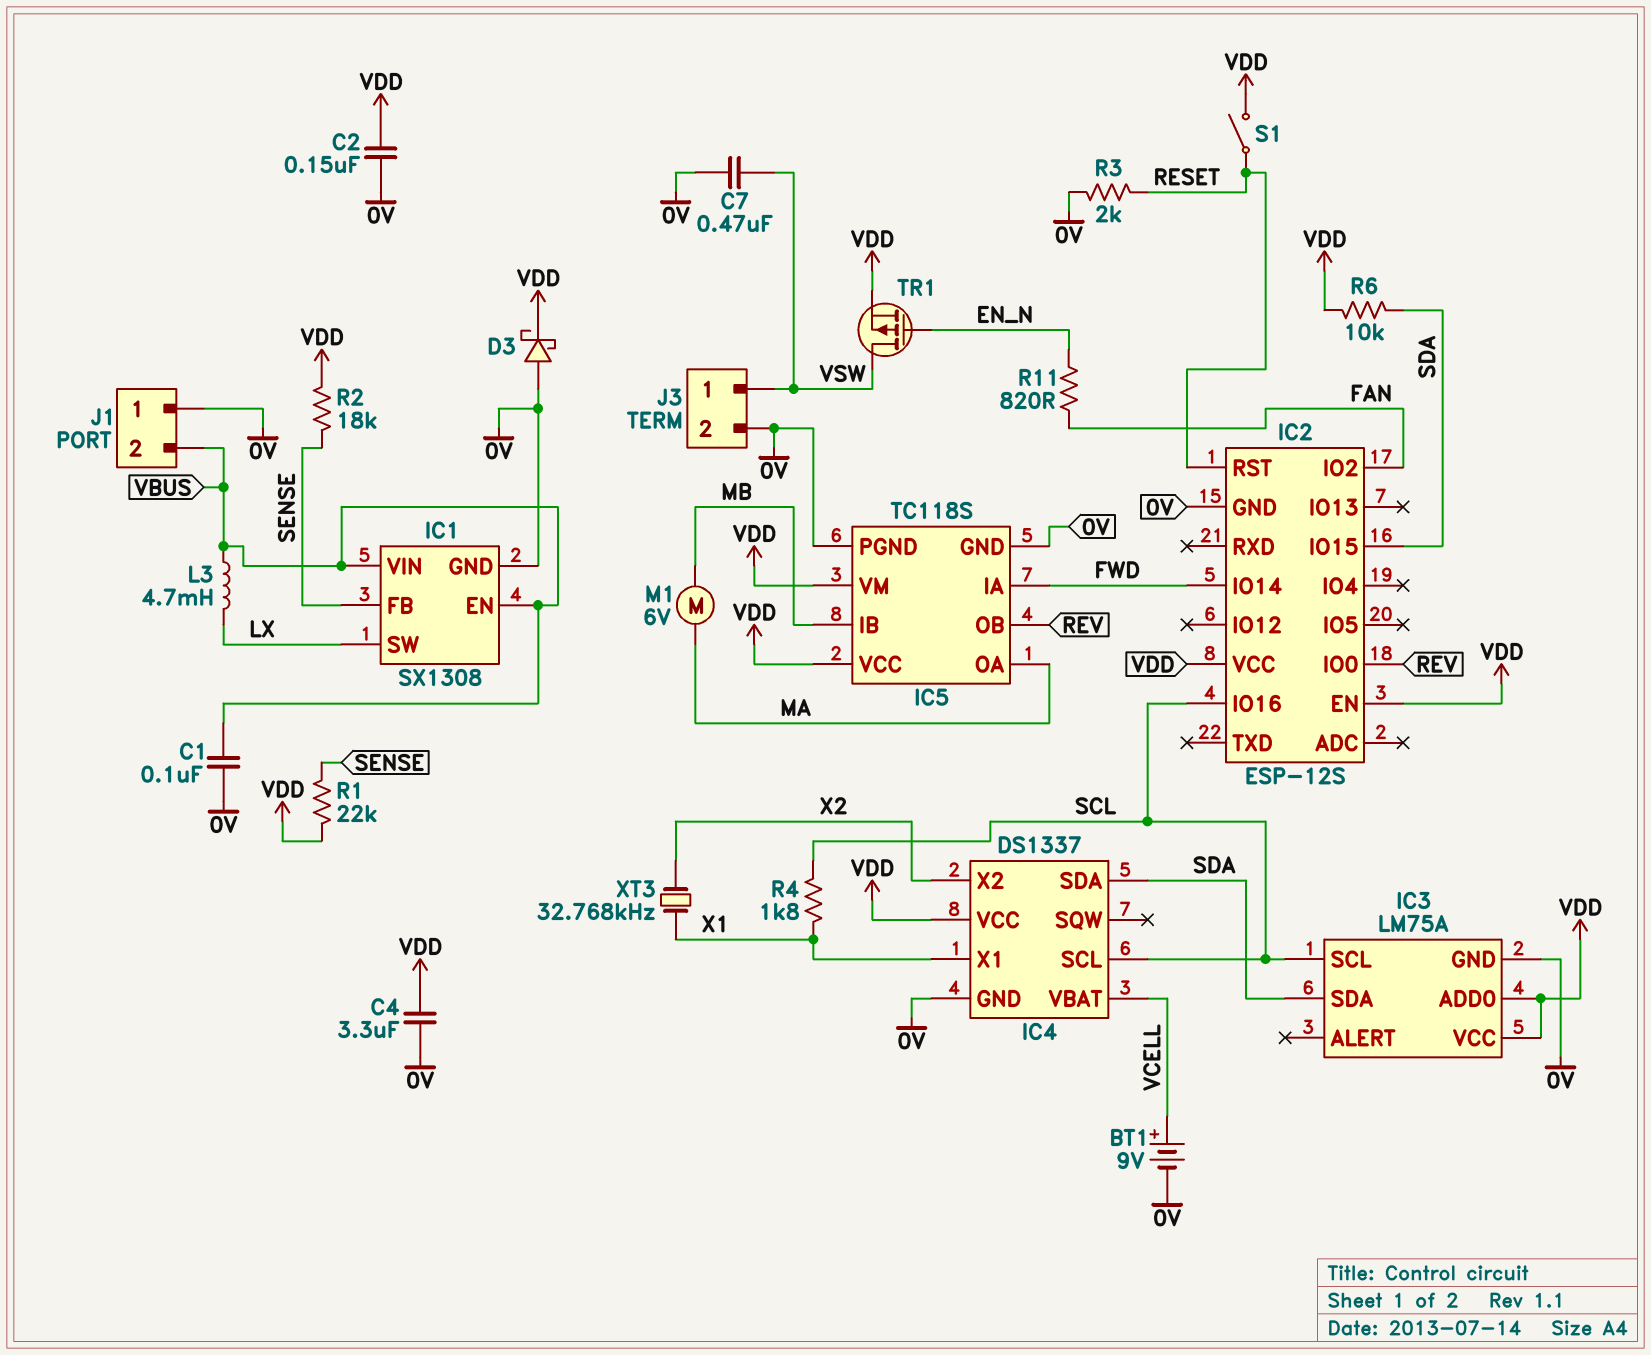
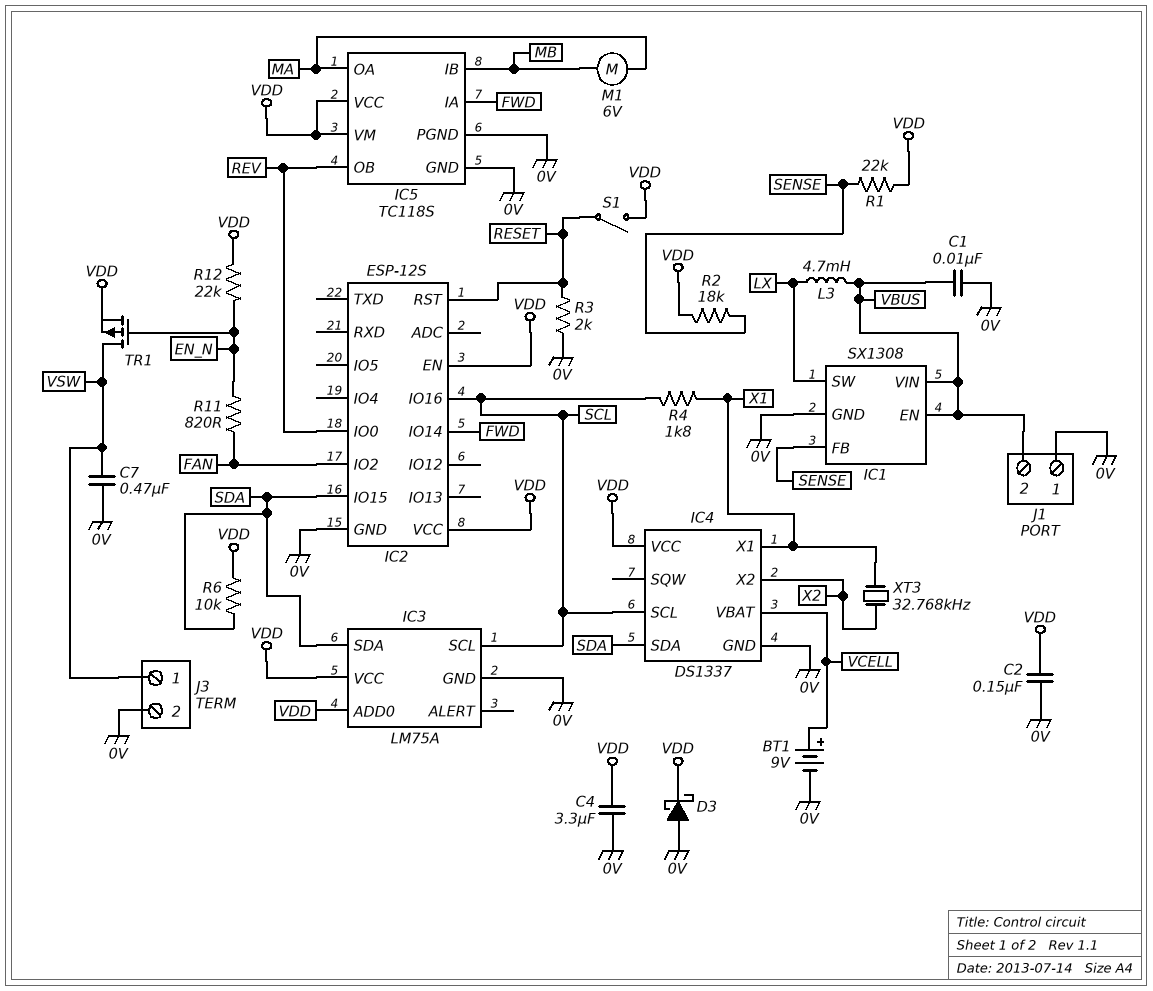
C1: 100nF (0V, VBUS) -> 10nF (0V, VBUS)
R12: none -> 22k (EN_N, VDD)

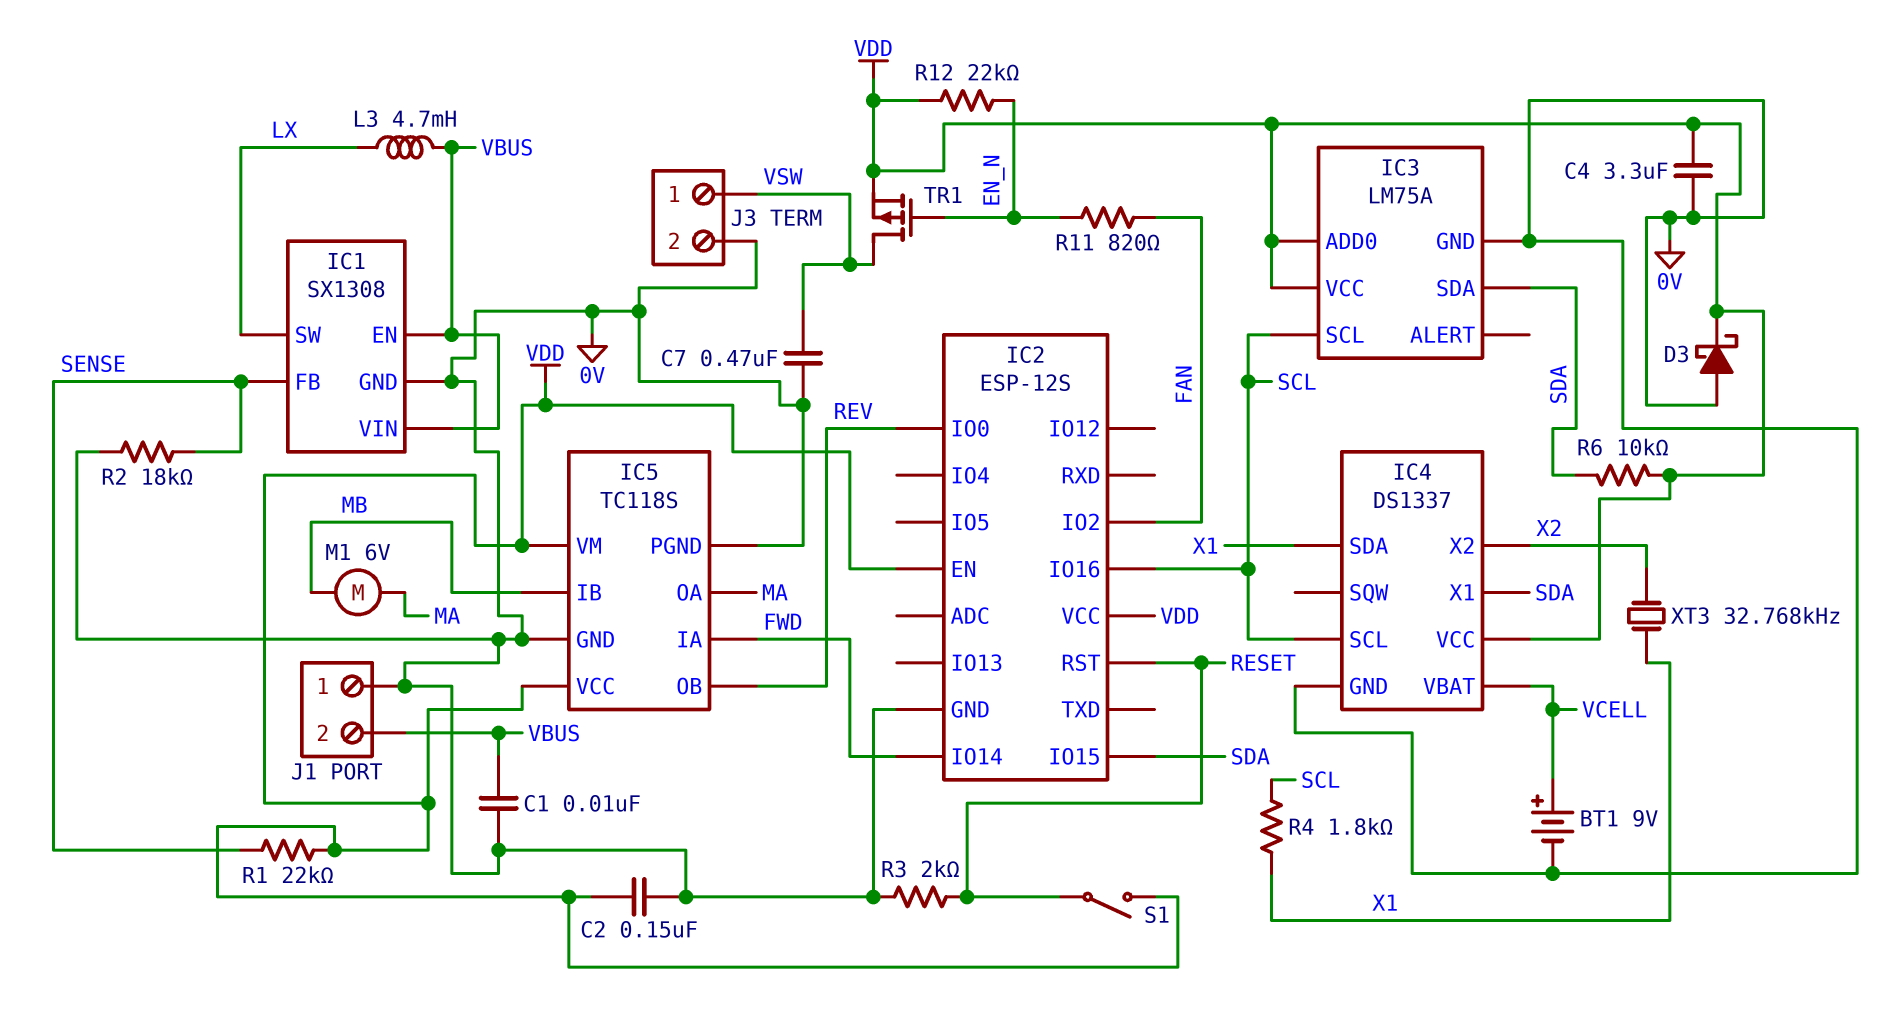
IC4 pin SDA: SDA -> X1
IC4 pin X1: X1 -> SDA
R2: 18k (SENSE, VDD) -> 18k (0V, SENSE)

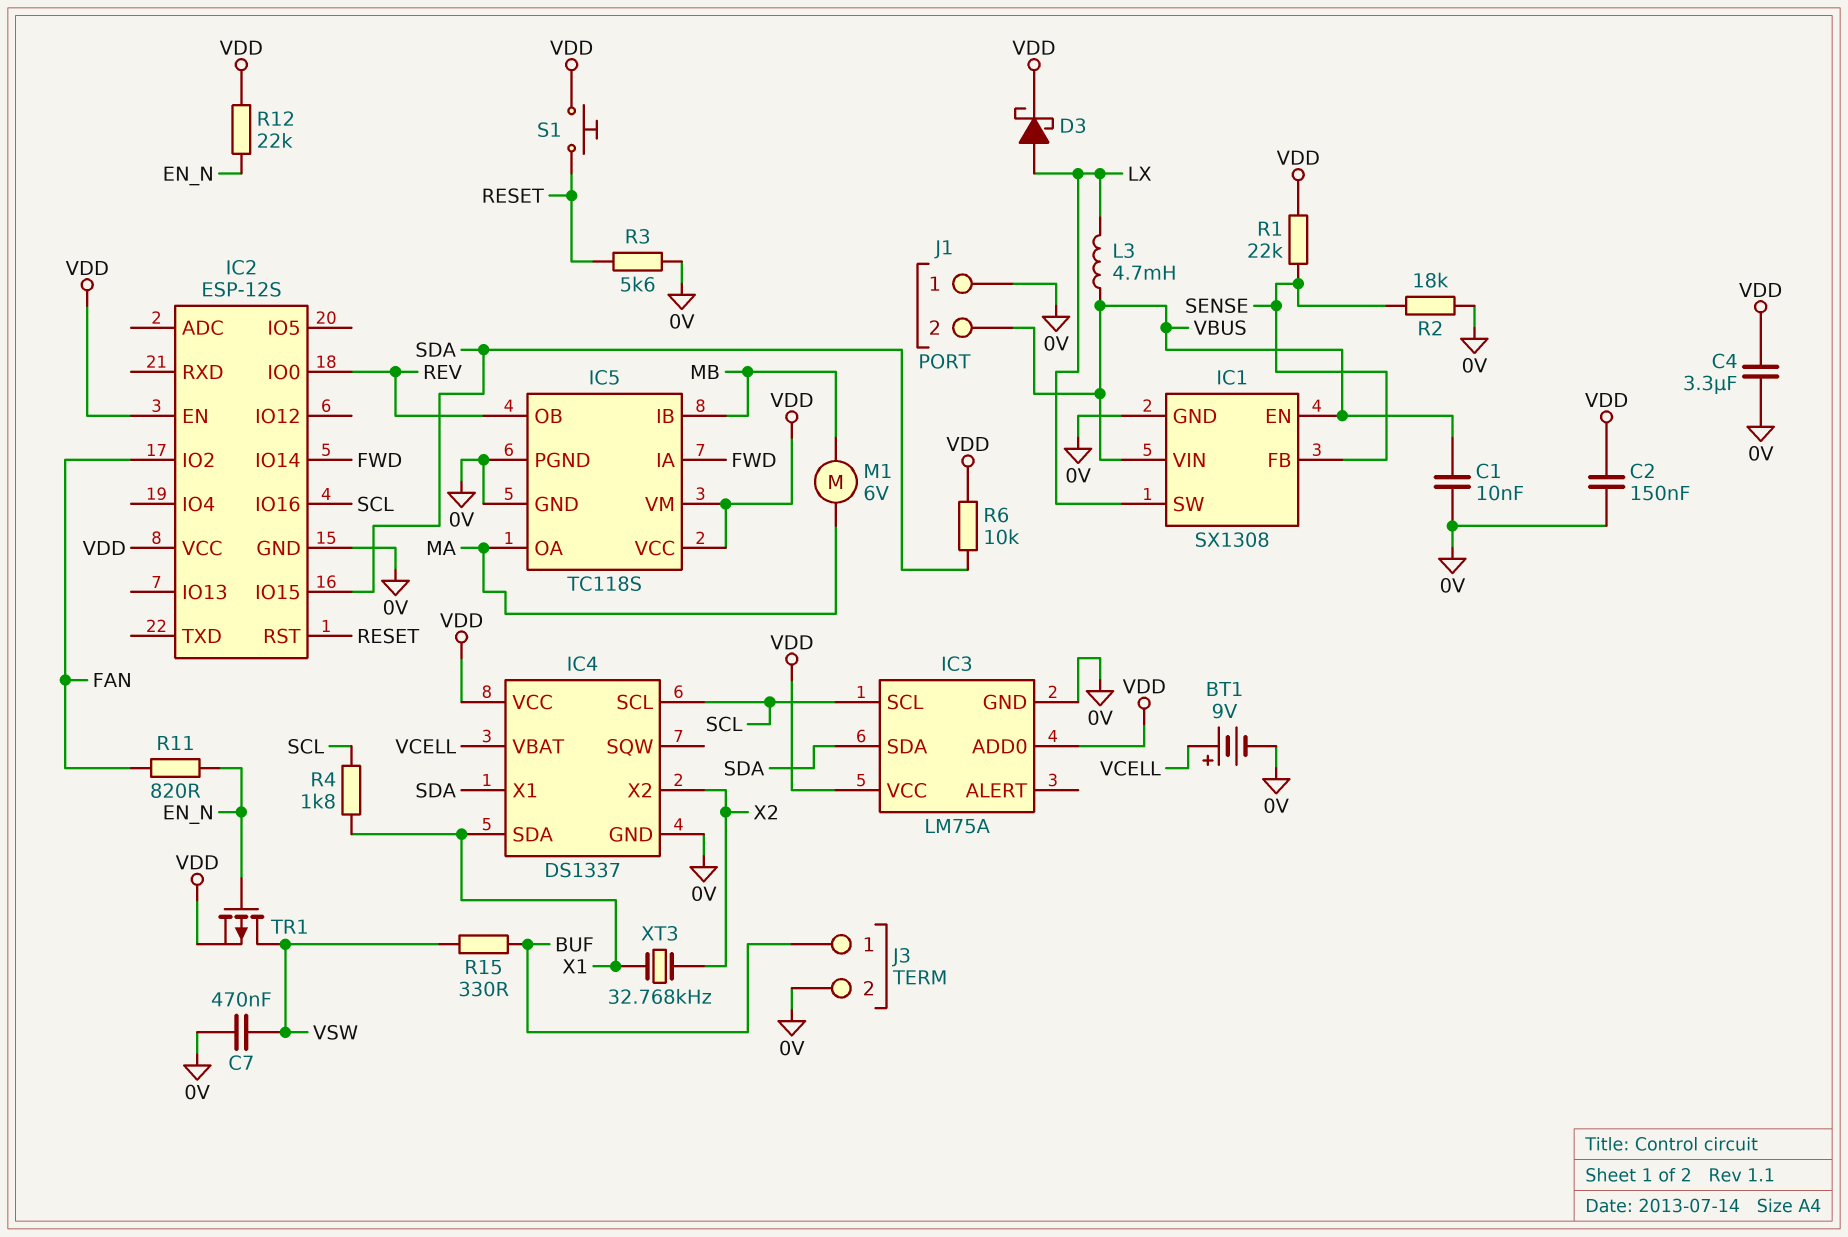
D3: schottky (A 0V, K VDD) -> schottky (A LX, K VDD)
J3 pin 1: VSW -> BUF
R3: 2k (0V, RESET) -> 5.6k (0V, RESET)
R15: none -> 330 (BUF, VSW)
S1: switch (RESET, VDD) -> button (RESET, VDD)

